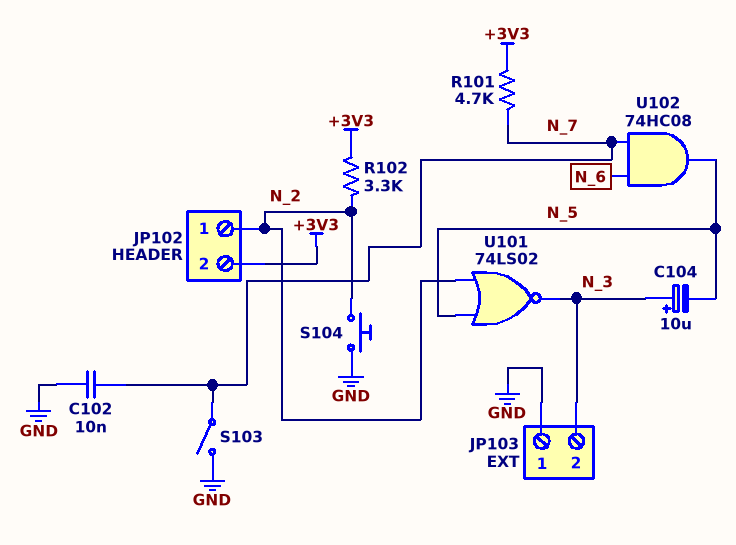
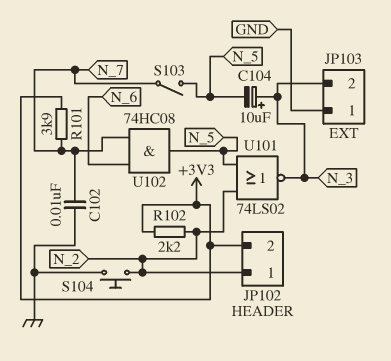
R101: 4.7k (+3V3, N_7) -> 3.9k (+3V3, N_7)
R102: 3.3k (+3V3, N_2) -> 2.2k (+3V3, N_2)
S103: switch (GND, N_7) -> switch (N_5, N_7)

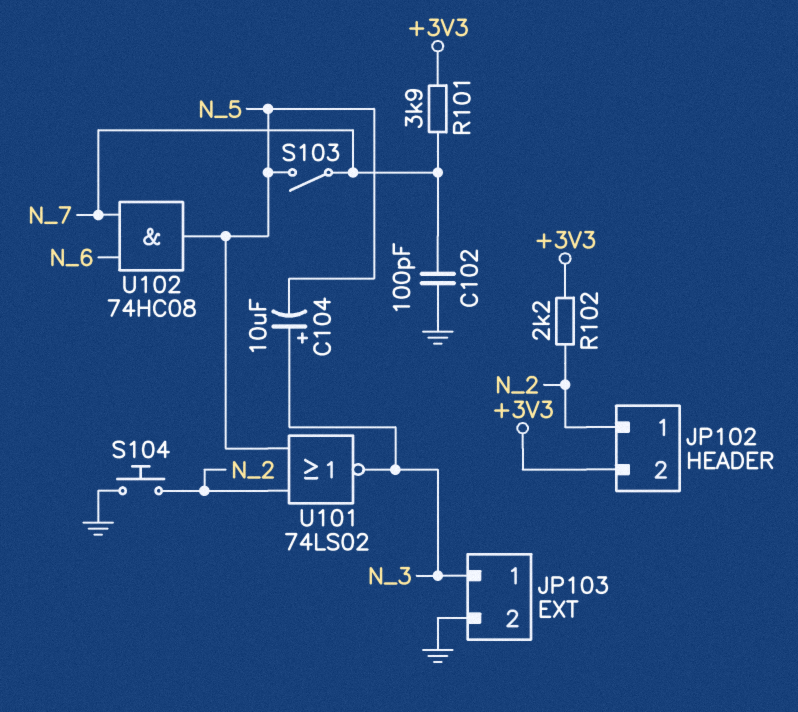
C102: 10nF (GND, N_7) -> 100pF (GND, N_7)
JP103 pin 1: GND -> N_3
JP103 pin 2: N_3 -> GND

